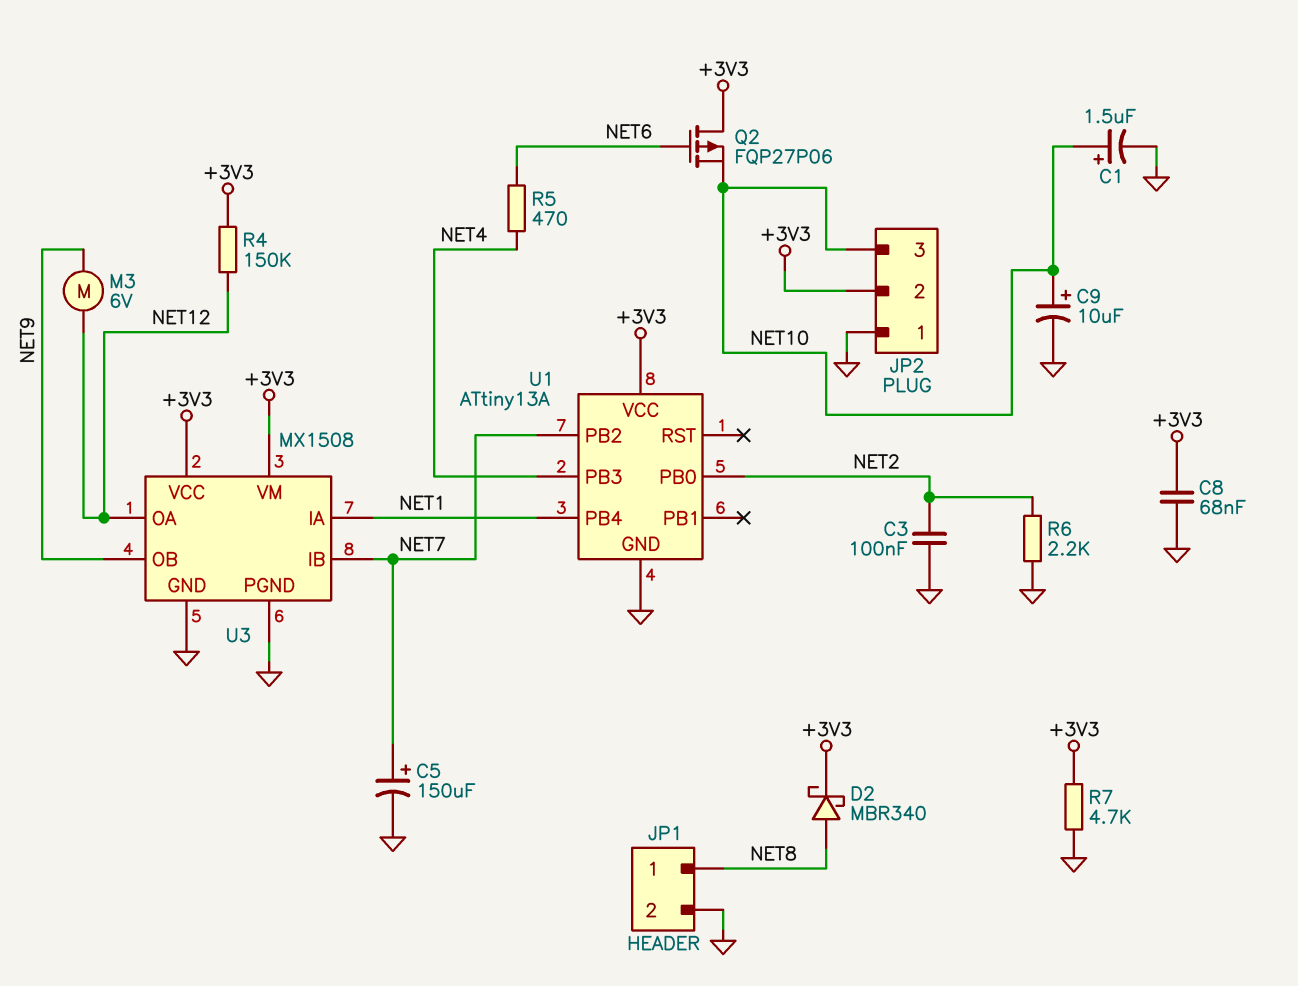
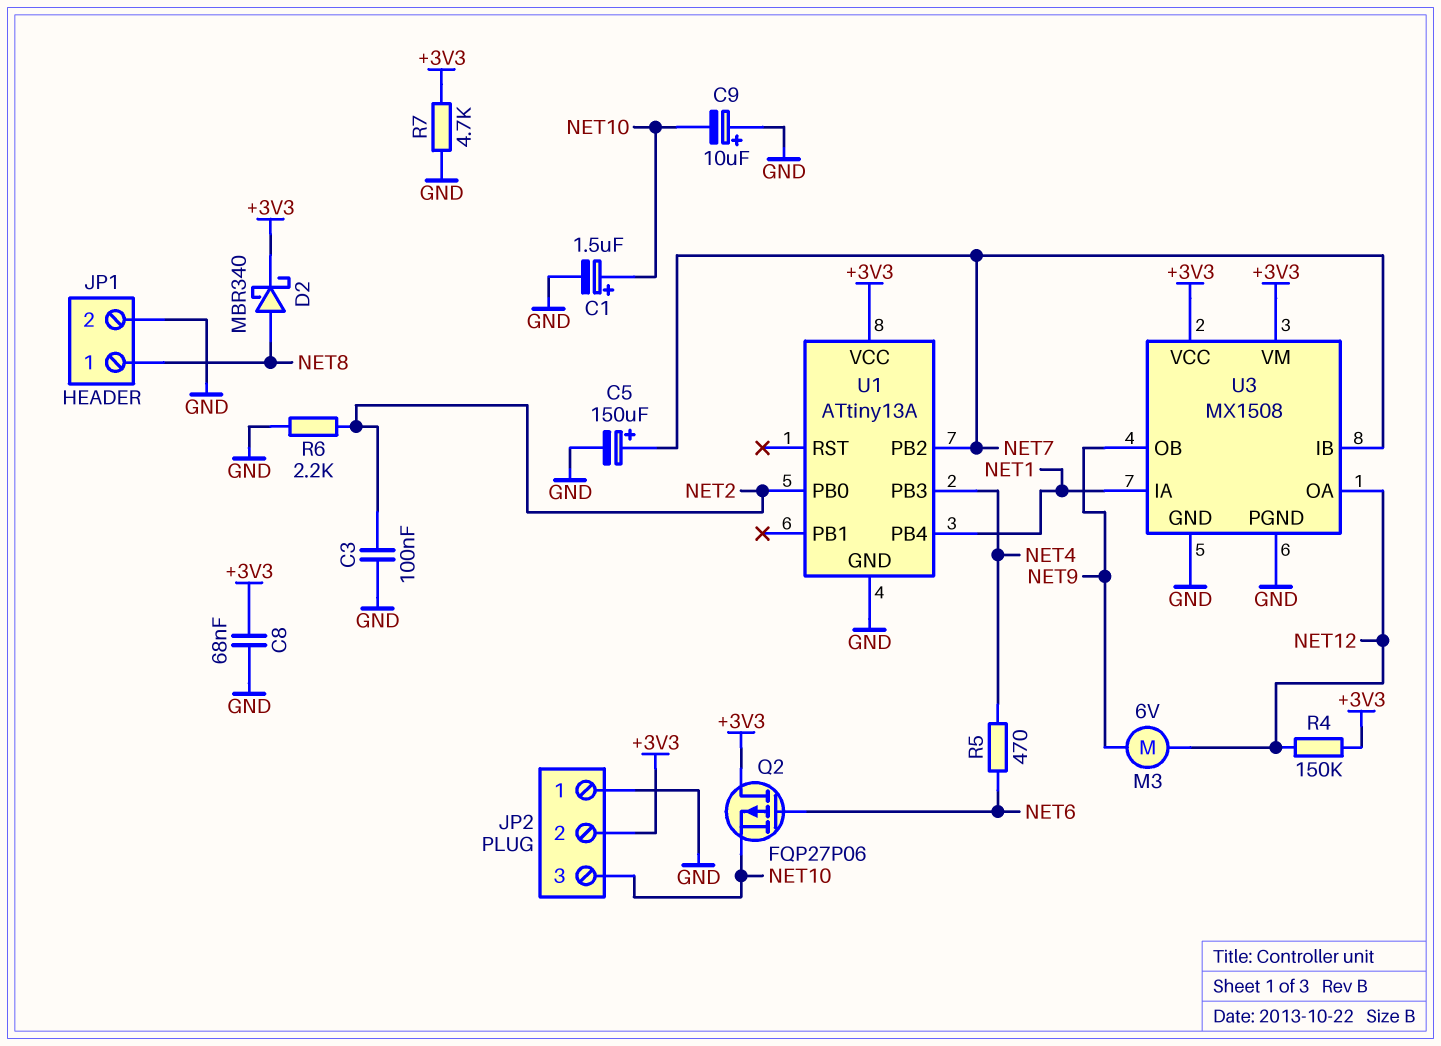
C9: 10uF (plus NET10, minus GND) -> 10uF (plus GND, minus NET10)

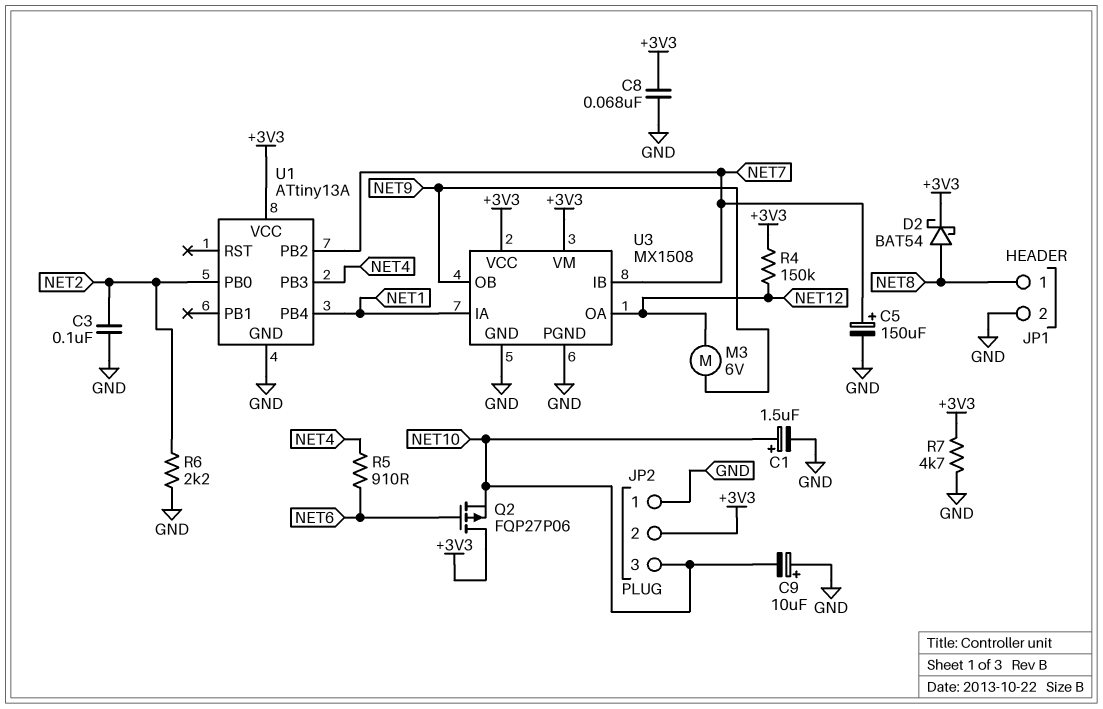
D2: schottky MBR340 (A NET8, K +3V3) -> schottky BAT54 (A NET8, K +3V3)
R5: 470 (NET4, NET6) -> 910 (NET4, NET6)

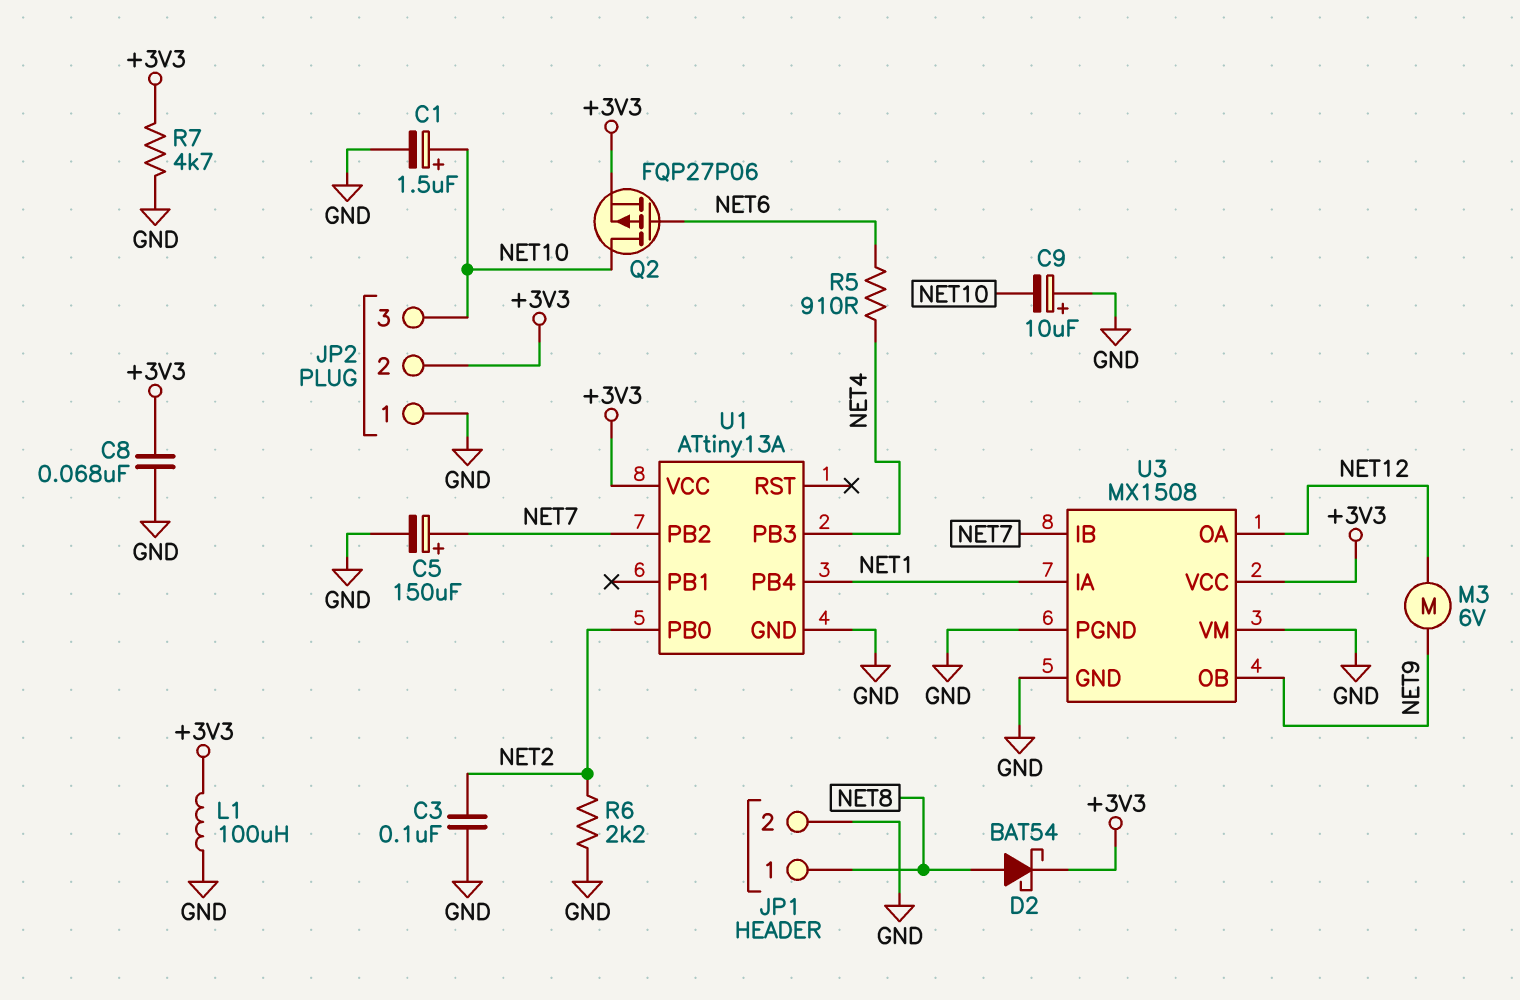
L1: none -> 100uH (+3V3, GND)
Q2: PMOS FQP27P06 (G NET6, D +3V3, S NET10) -> PMOS FQP27P06 (G NET6, D NET10, S +3V3)
R4: 150k (+3V3, NET12) -> none
U3 pin VM: +3V3 -> GND

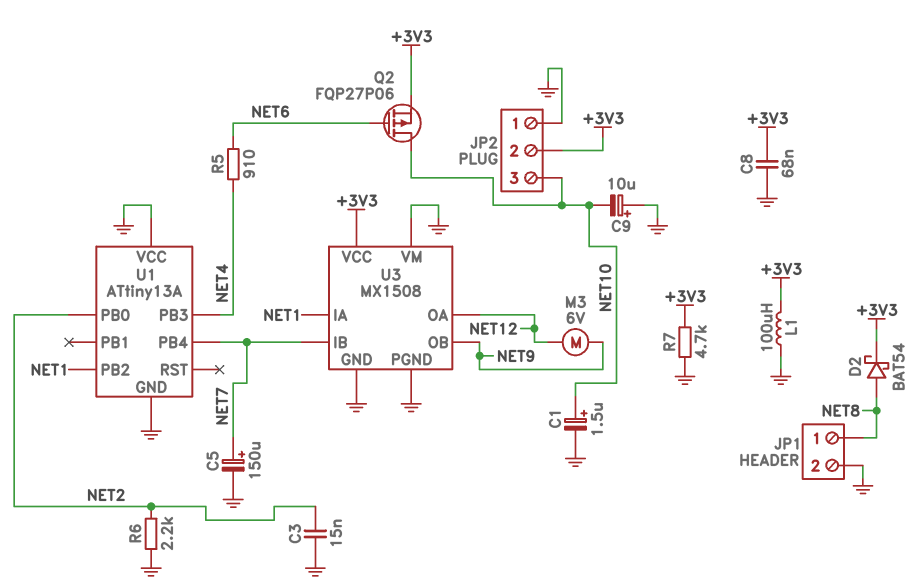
C3: 100nF (GND, NET2) -> 15nF (GND, NET2)
U1 pin PB2: NET7 -> NET1
U1 pin PB4: NET1 -> NET7
U1 pin VCC: +3V3 -> GND

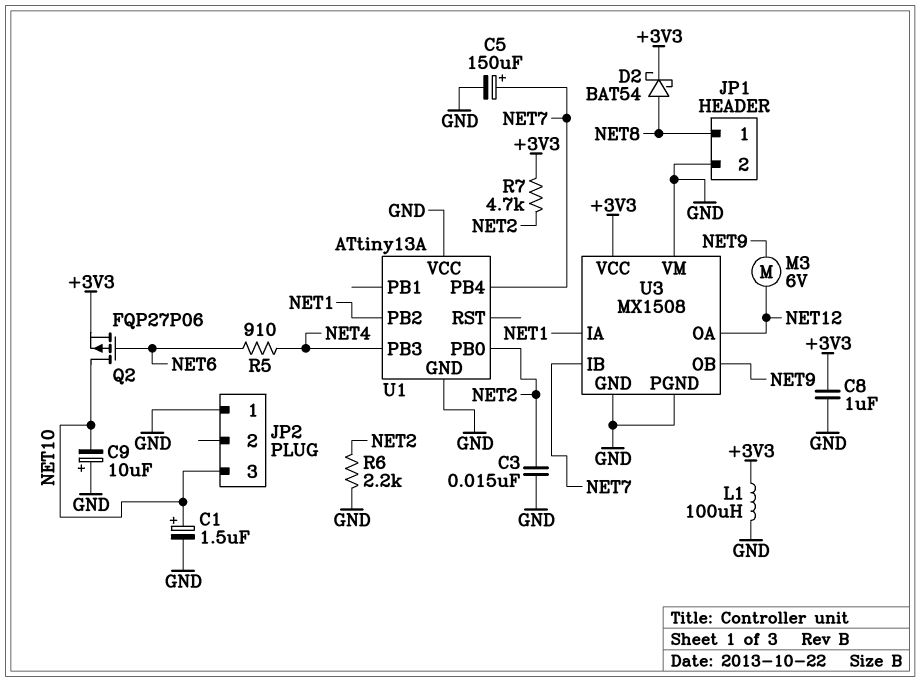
C8: 68nF (+3V3, GND) -> 1uF (+3V3, GND)
JP2 pin 2: +3V3 -> none
R7: 4.7k (+3V3, GND) -> 4.7k (+3V3, NET2)

